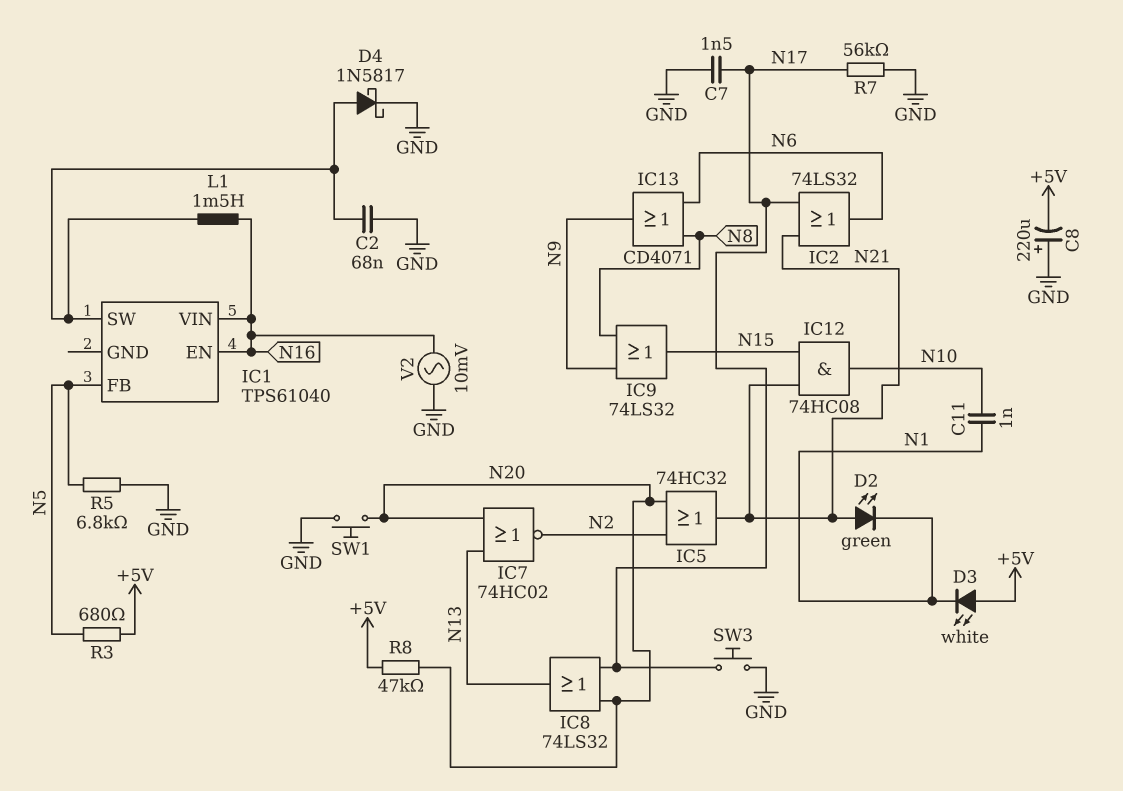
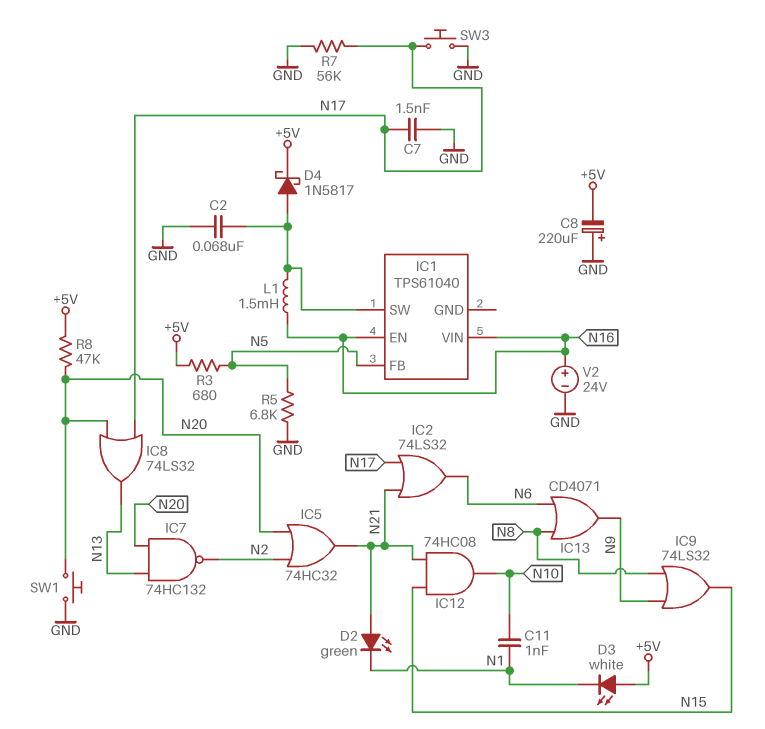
D4: schottky 1N5817 (A IC1/SW, K GND) -> schottky 1N5817 (A IC1/SW, K +5V)
IC7: NOR 74HC02 (in N13, in N20, out N2) -> NAND 74HC132 (in N13, in N20, out N2)
V2: AC 10mV (GND, N16) -> 24V (plus N16, minus GND)

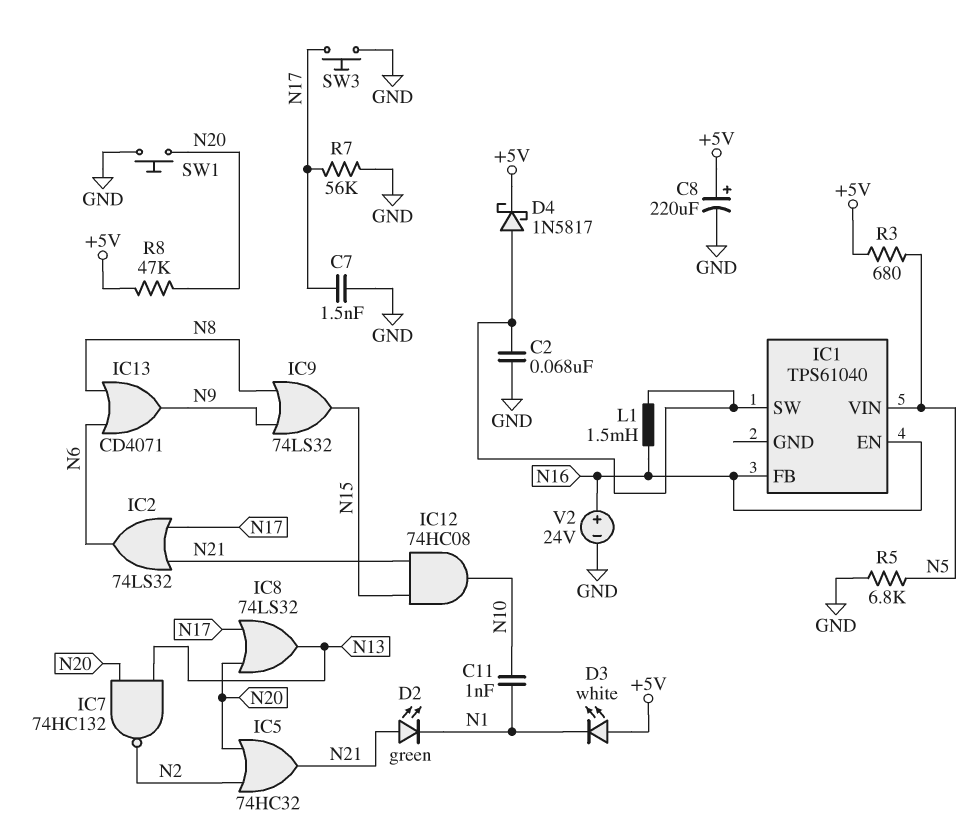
C8: 220uF (plus GND, minus +5V) -> 220uF (plus +5V, minus GND)
IC1 pin FB: N5 -> N16
IC1 pin VIN: N16 -> N5

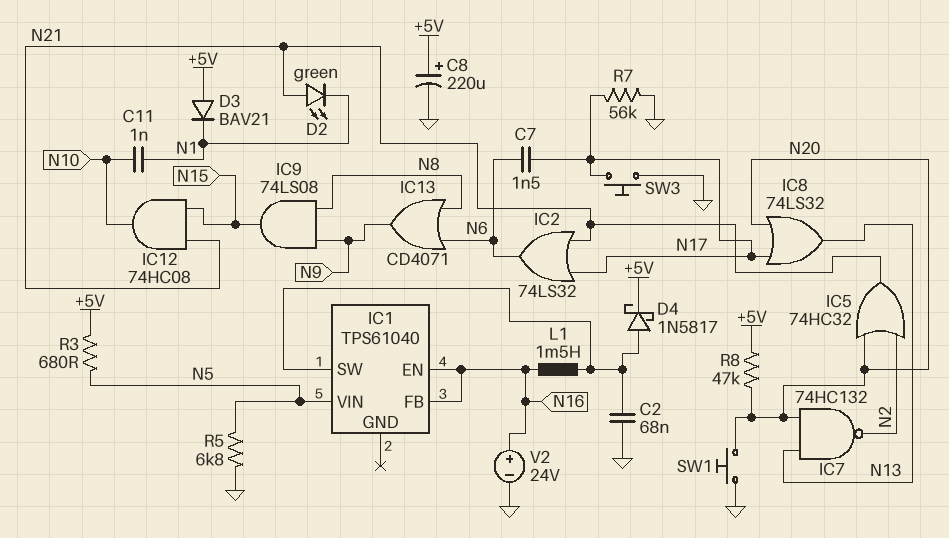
C7: 1.5nF (GND, N17) -> 1.5nF (N6, N17)
D3: LED white (A +5V, K N1) -> diode BAV21 (A +5V, K N1)
IC9: OR 74LS32 (in N8, in N9, out N15) -> AND 74LS08 (in N8, in N9, out N15)

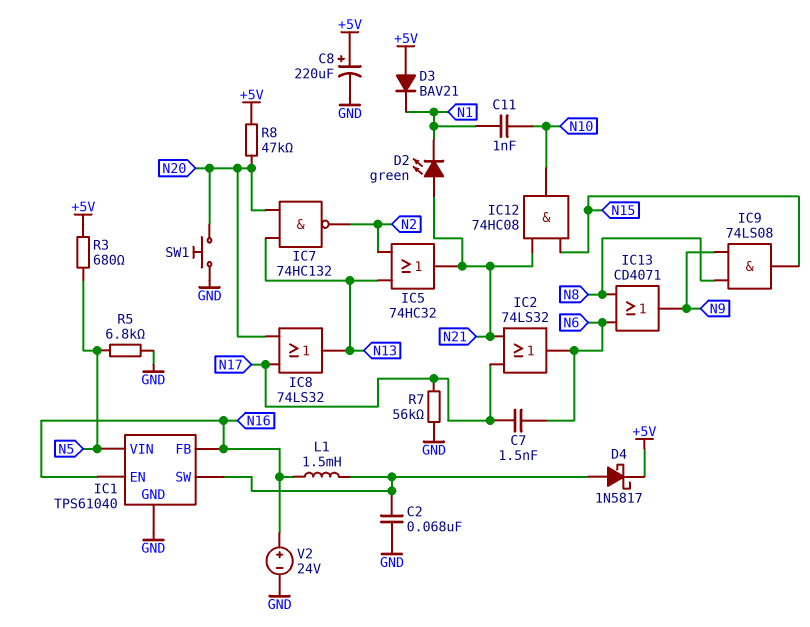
IC1 pin GND: none -> GND
IC5: OR 74HC32 (in N2, in N20, out N21) -> OR 74HC32 (in N2, in N13, out N21)
SW3: button (GND, N17) -> none

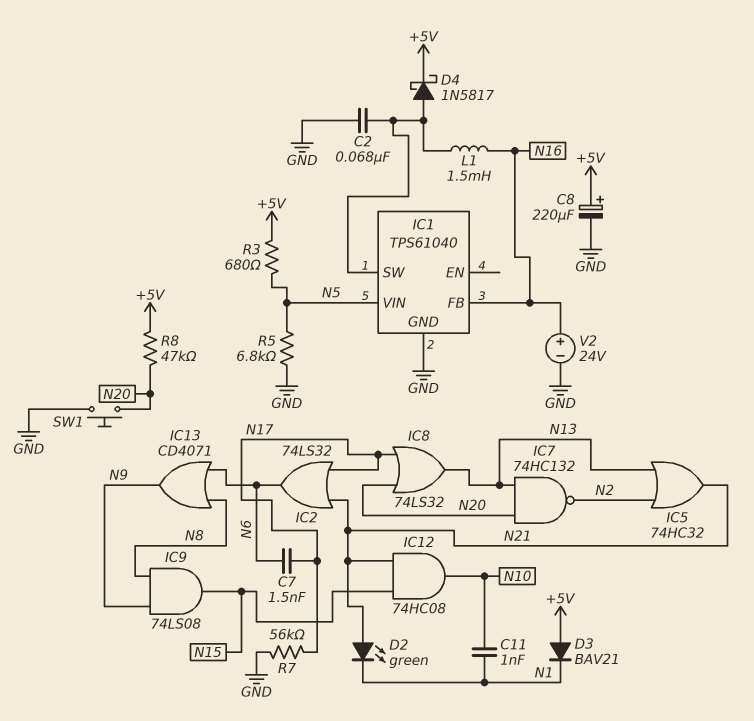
IC1 pin EN: N16 -> none

